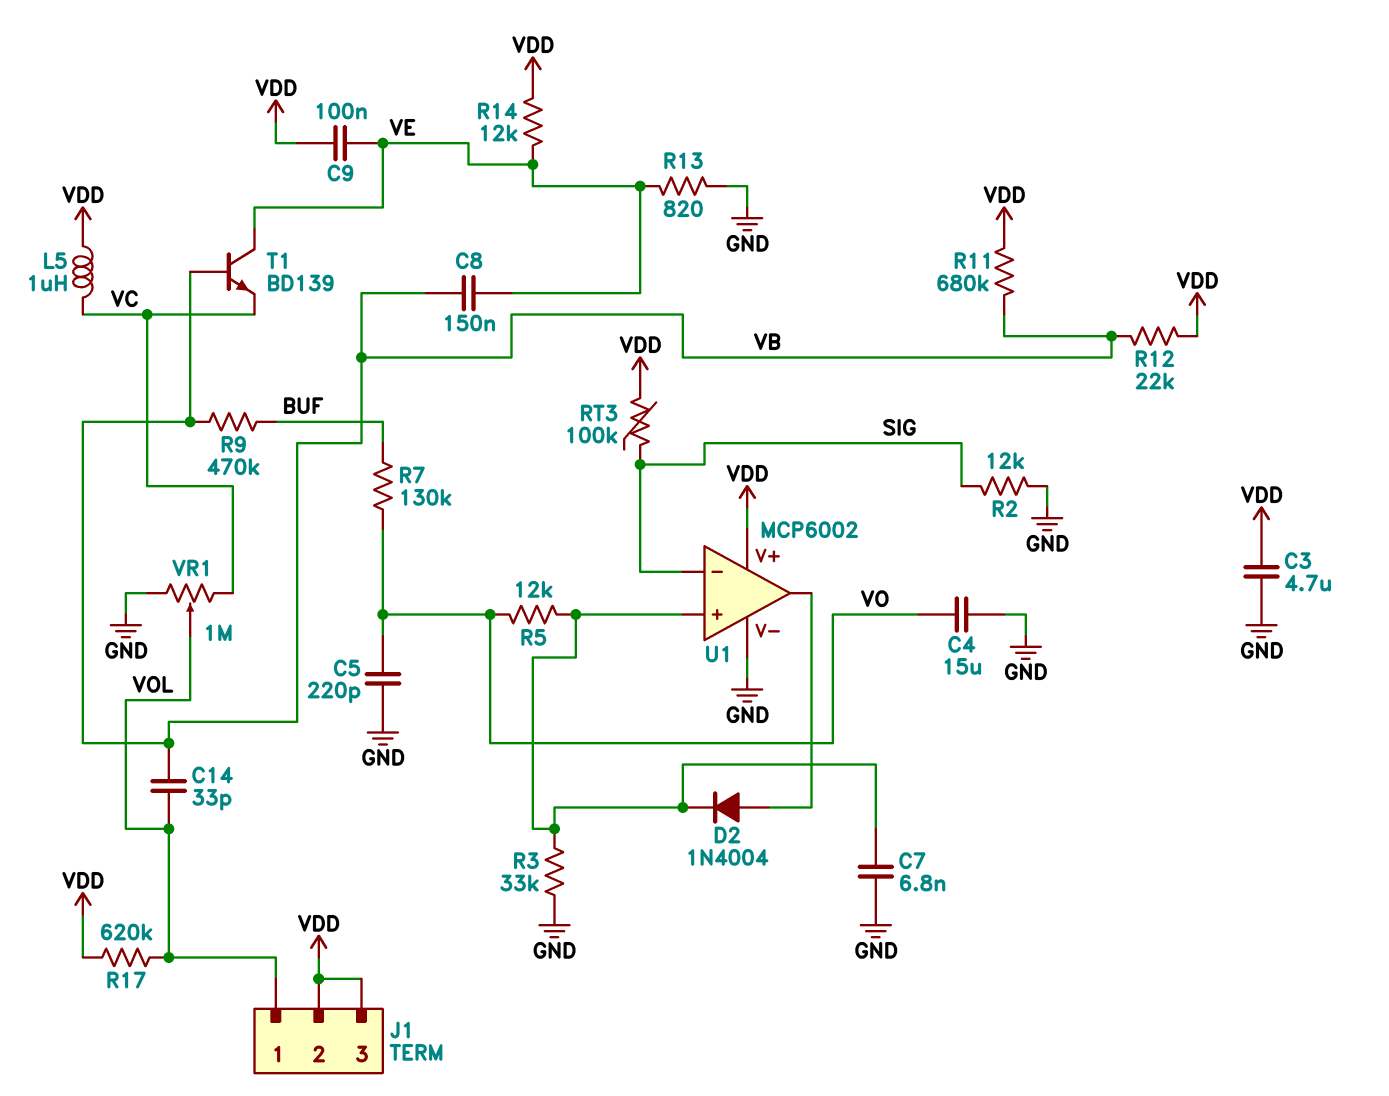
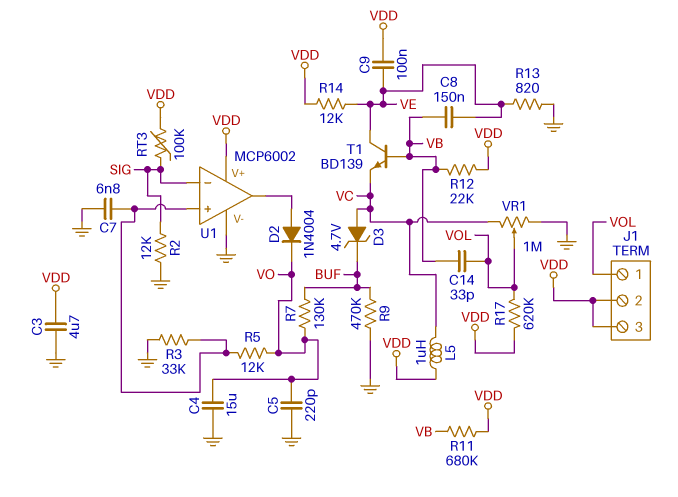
D2: diode 1N4004 (A U1/out, K U1/in+) -> diode 1N4004 (A U1/out, K VO)
D3: none -> zener 4.7V (A VC, K BUF)
R9: 470k (BUF, VB) -> 470k (BUF, GND)

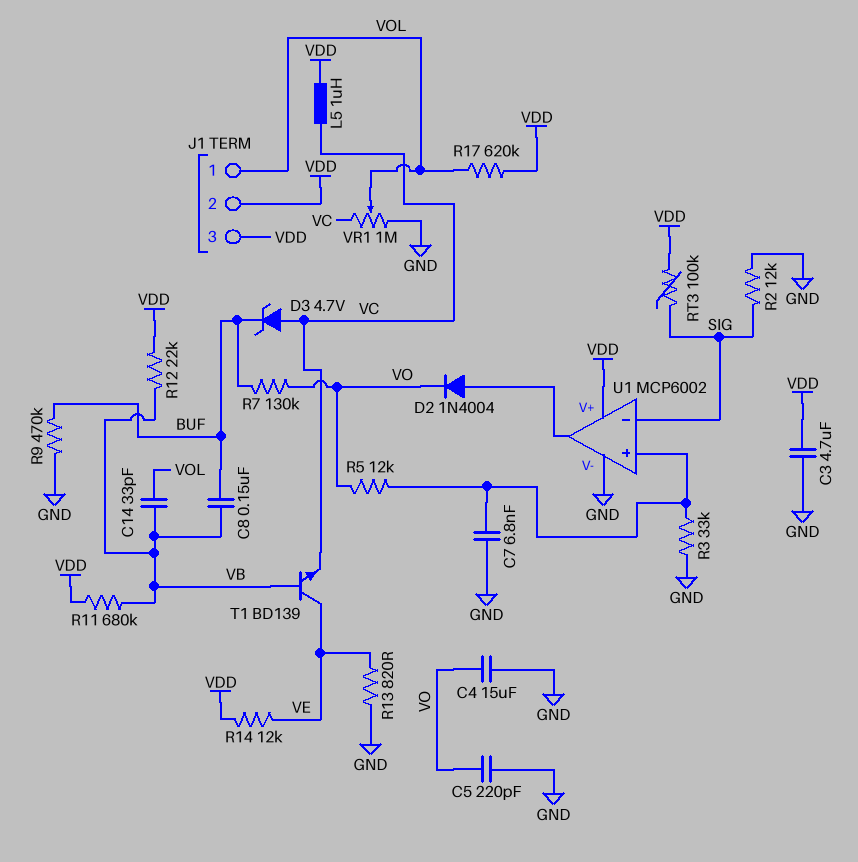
C8: 150nF (VB, VE) -> 150nF (BUF, VB)
C9: 100nF (VDD, VE) -> none

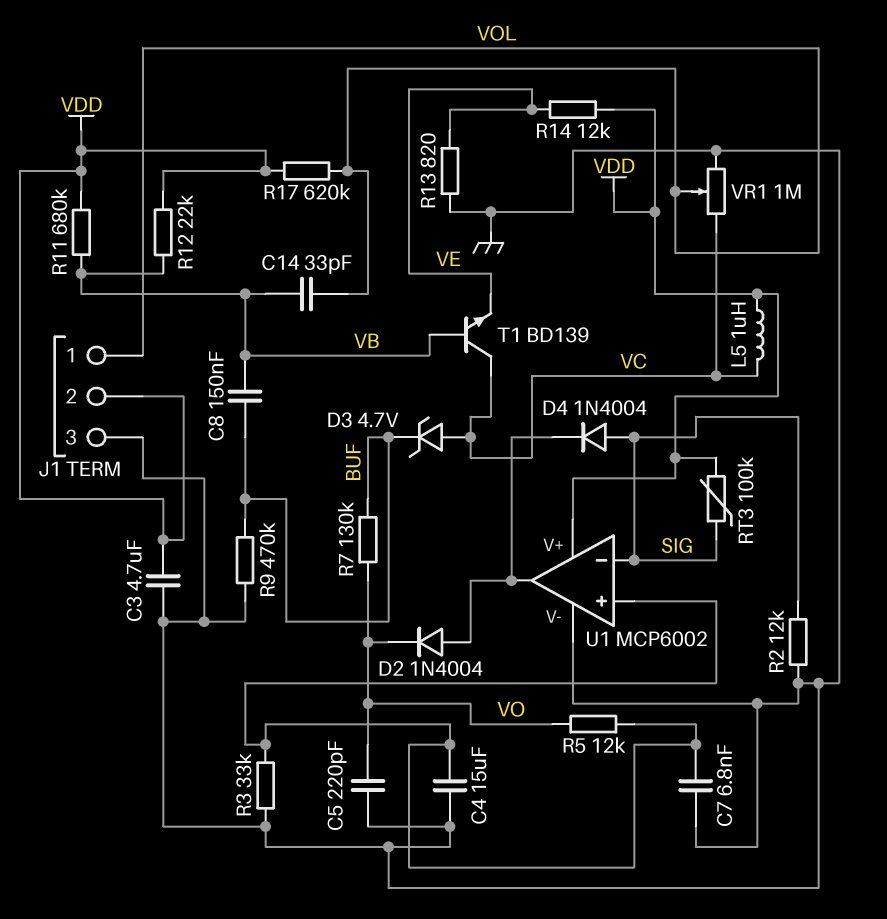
C4: 15uF (GND, VO) -> 15uF (GND, U1/in+)
D4: none -> diode 1N4004 (A SIG, K U1/out)
J1 pin 3: VDD -> GND
T1: NPN BD139 (B VB, C VE, E VC) -> NPN BD139 (B VB, C VC, E VE)

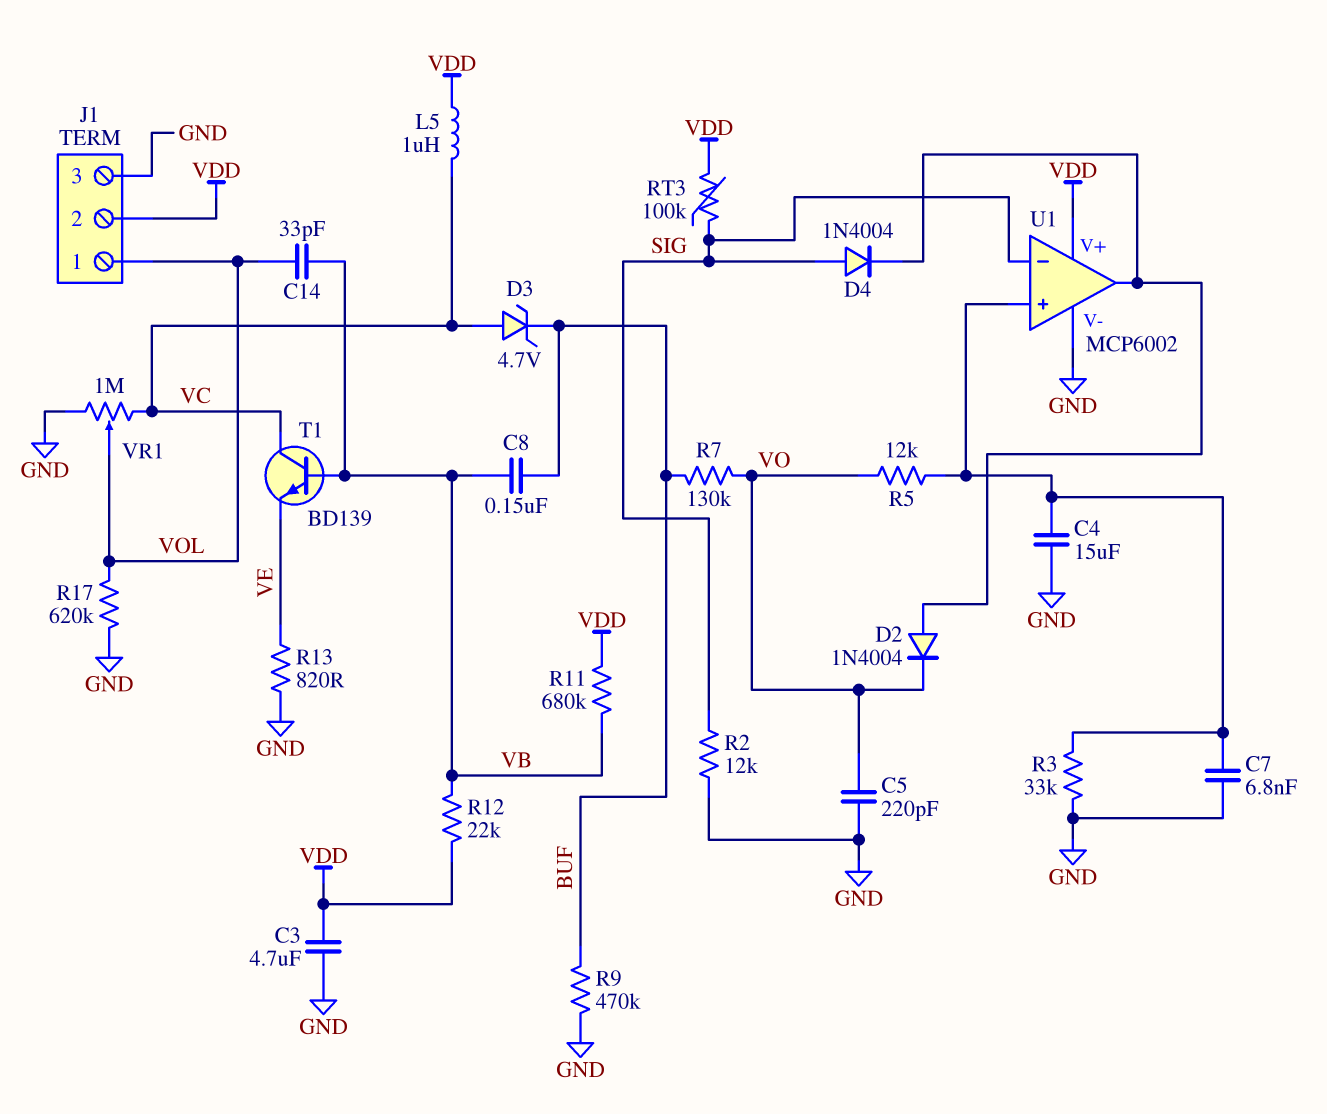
R14: 12k (VDD, VE) -> none
R17: 620k (VDD, VOL) -> 620k (GND, VOL)

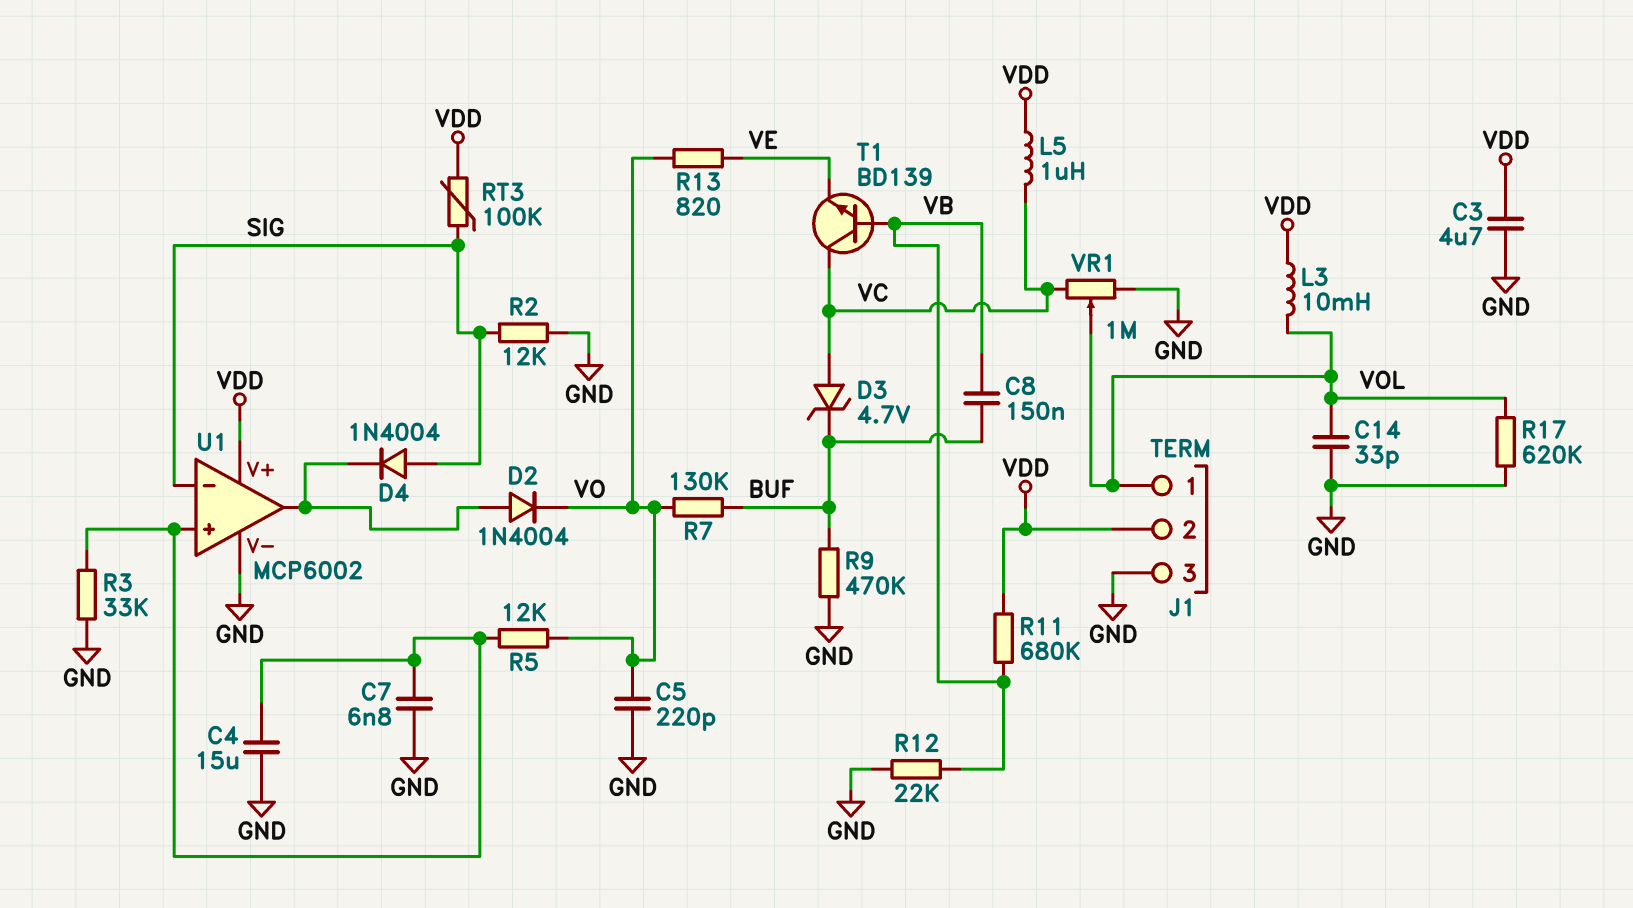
C14: 33pF (VB, VOL) -> 33pF (GND, VOL)
L3: none -> 10mH (VDD, VOL)
R12: 22k (VB, VDD) -> 22k (GND, VB)
R13: 820 (GND, VE) -> 820 (VE, VO)

